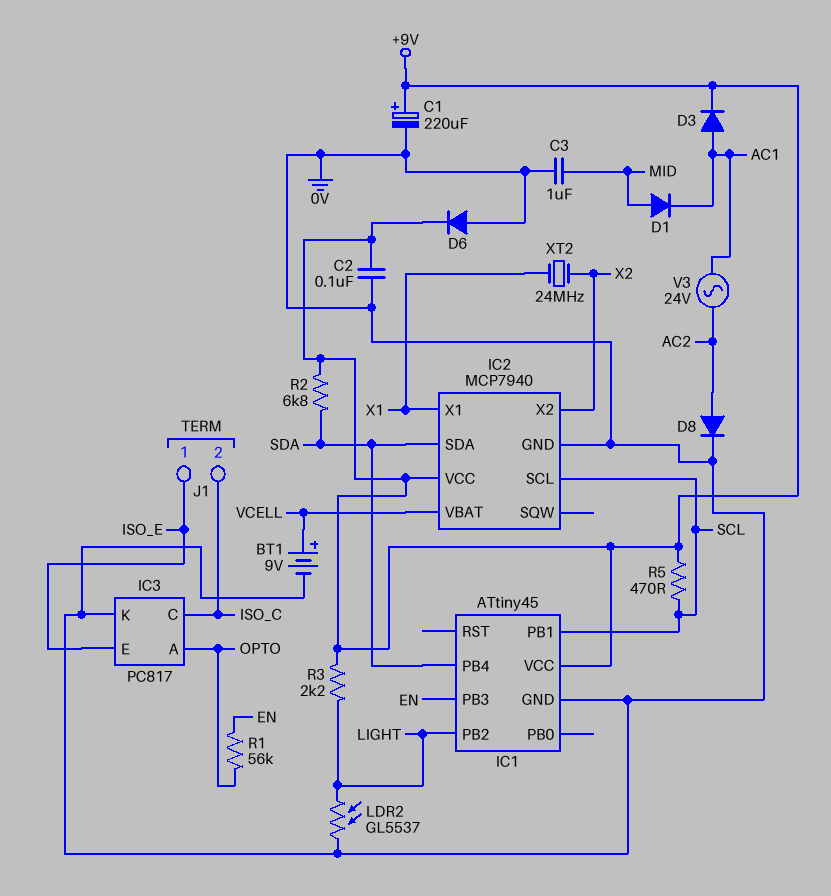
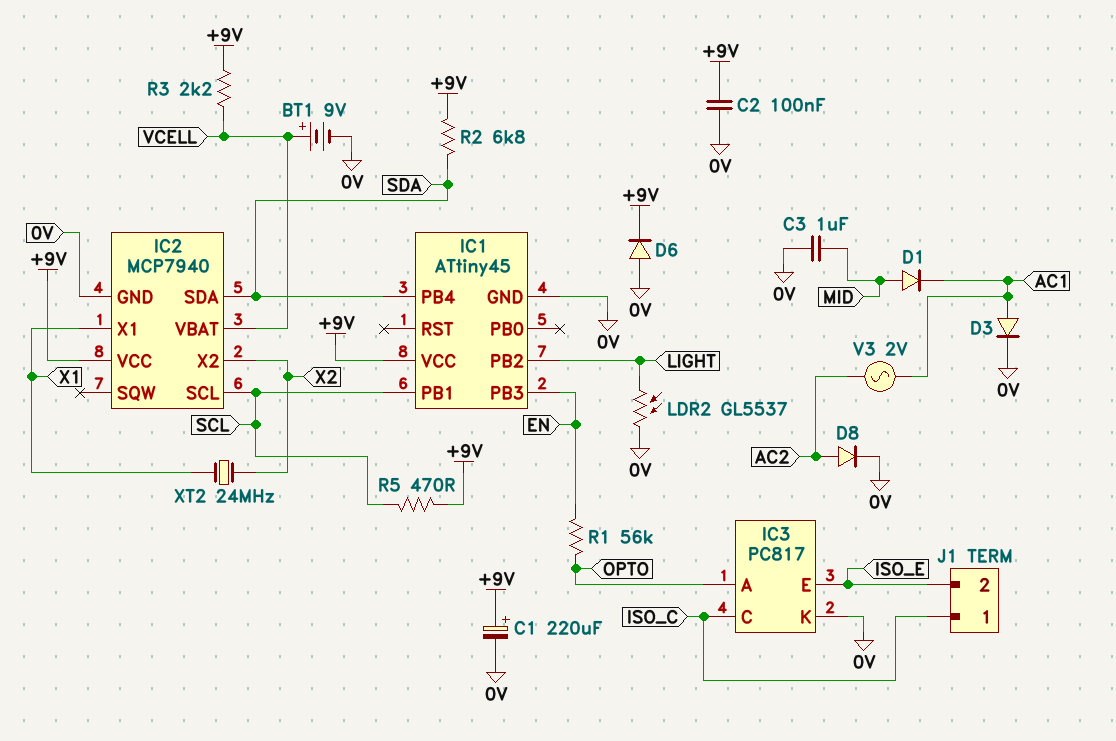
D3: diode (A AC1, K +9V) -> diode (A AC1, K 0V)
J1 pin 1: ISO_E -> ISO_C
J1 pin 2: ISO_C -> ISO_E
R3: 2.2k (+9V, LIGHT) -> 2.2k (+9V, VCELL)
V3: AC 24V (AC1, AC2) -> AC 2V (AC1, AC2)

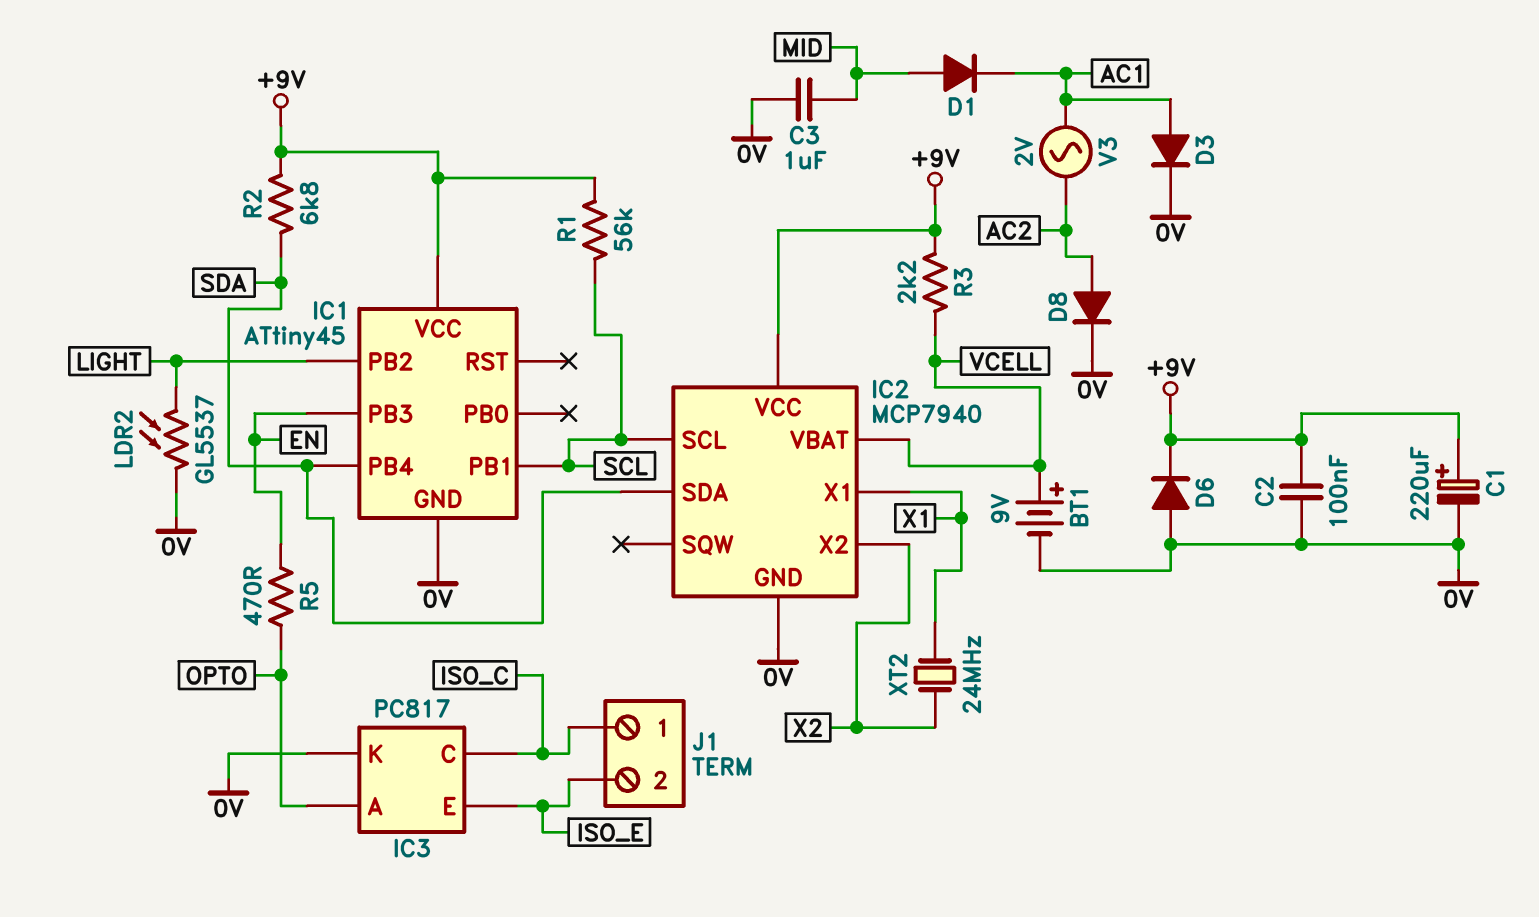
R1: 56k (EN, OPTO) -> 56k (+9V, SCL)
R5: 470 (+9V, SCL) -> 470 (EN, OPTO)

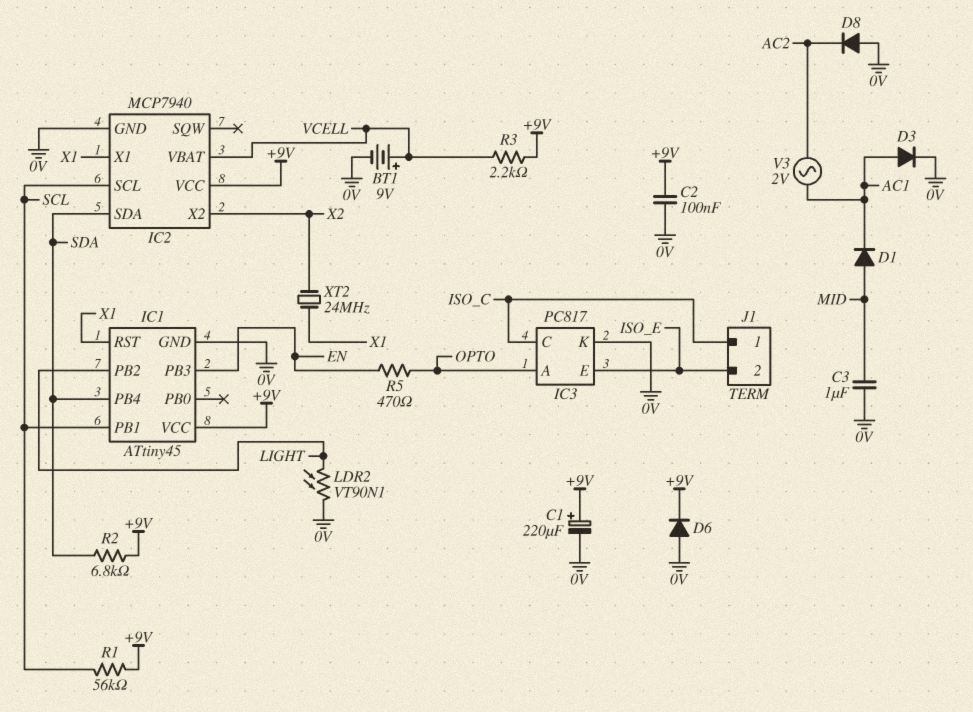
D8: diode (A AC2, K 0V) -> diode (A 0V, K AC2)
IC1 pin RST: none -> X1
LDR2: GL5537 (0V, LIGHT) -> VT90N1 (0V, LIGHT)

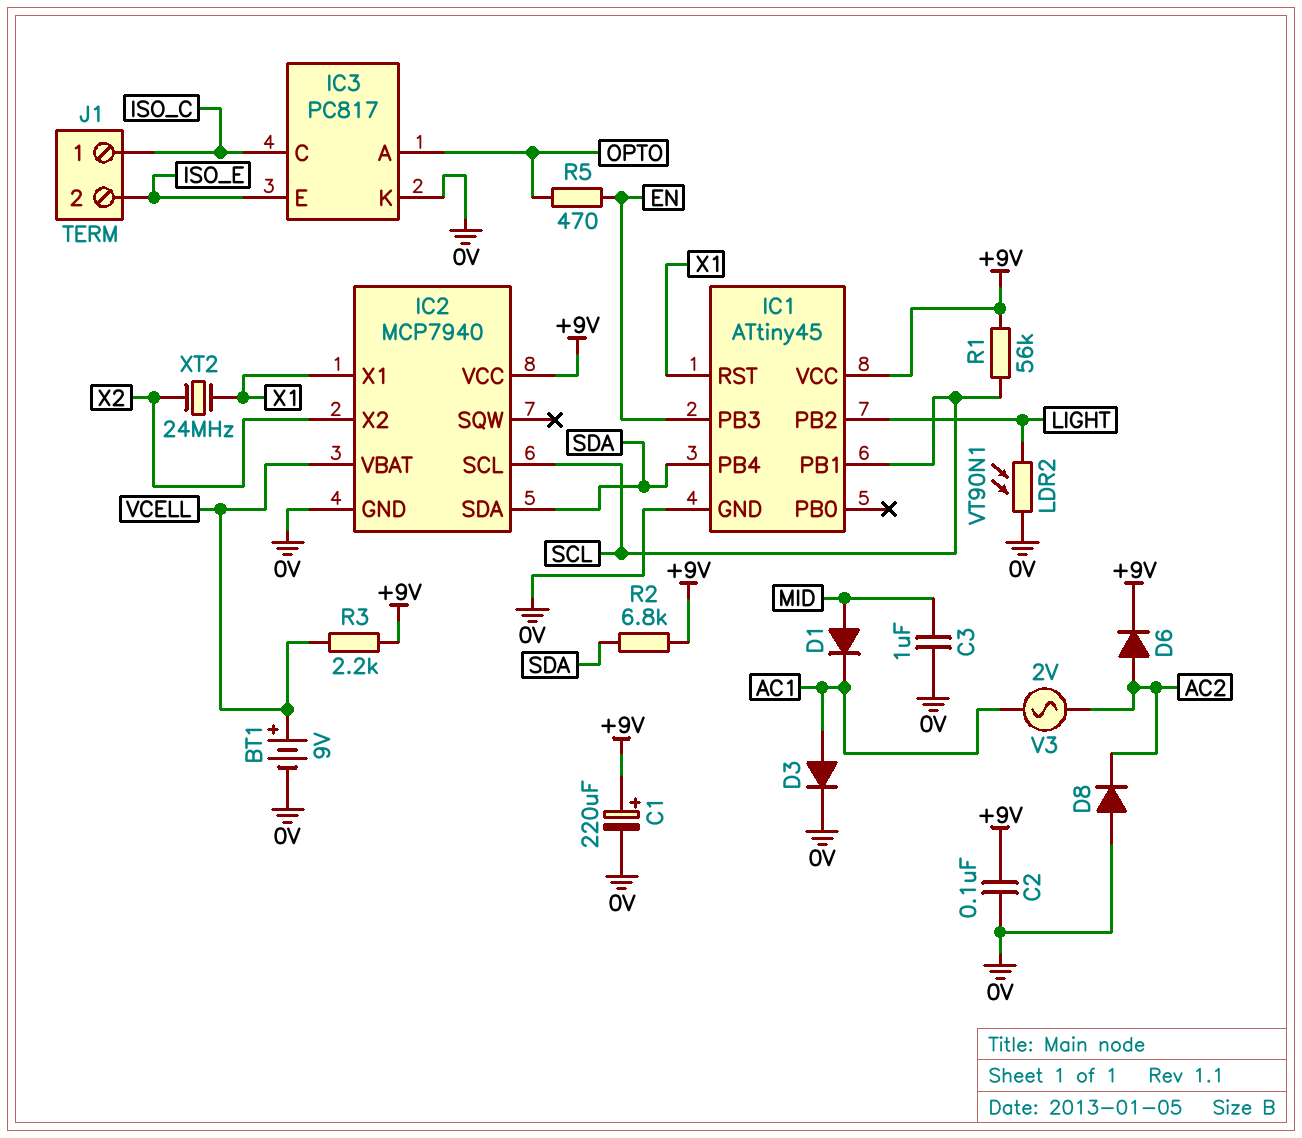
D6: diode (A 0V, K +9V) -> diode (A AC2, K +9V)

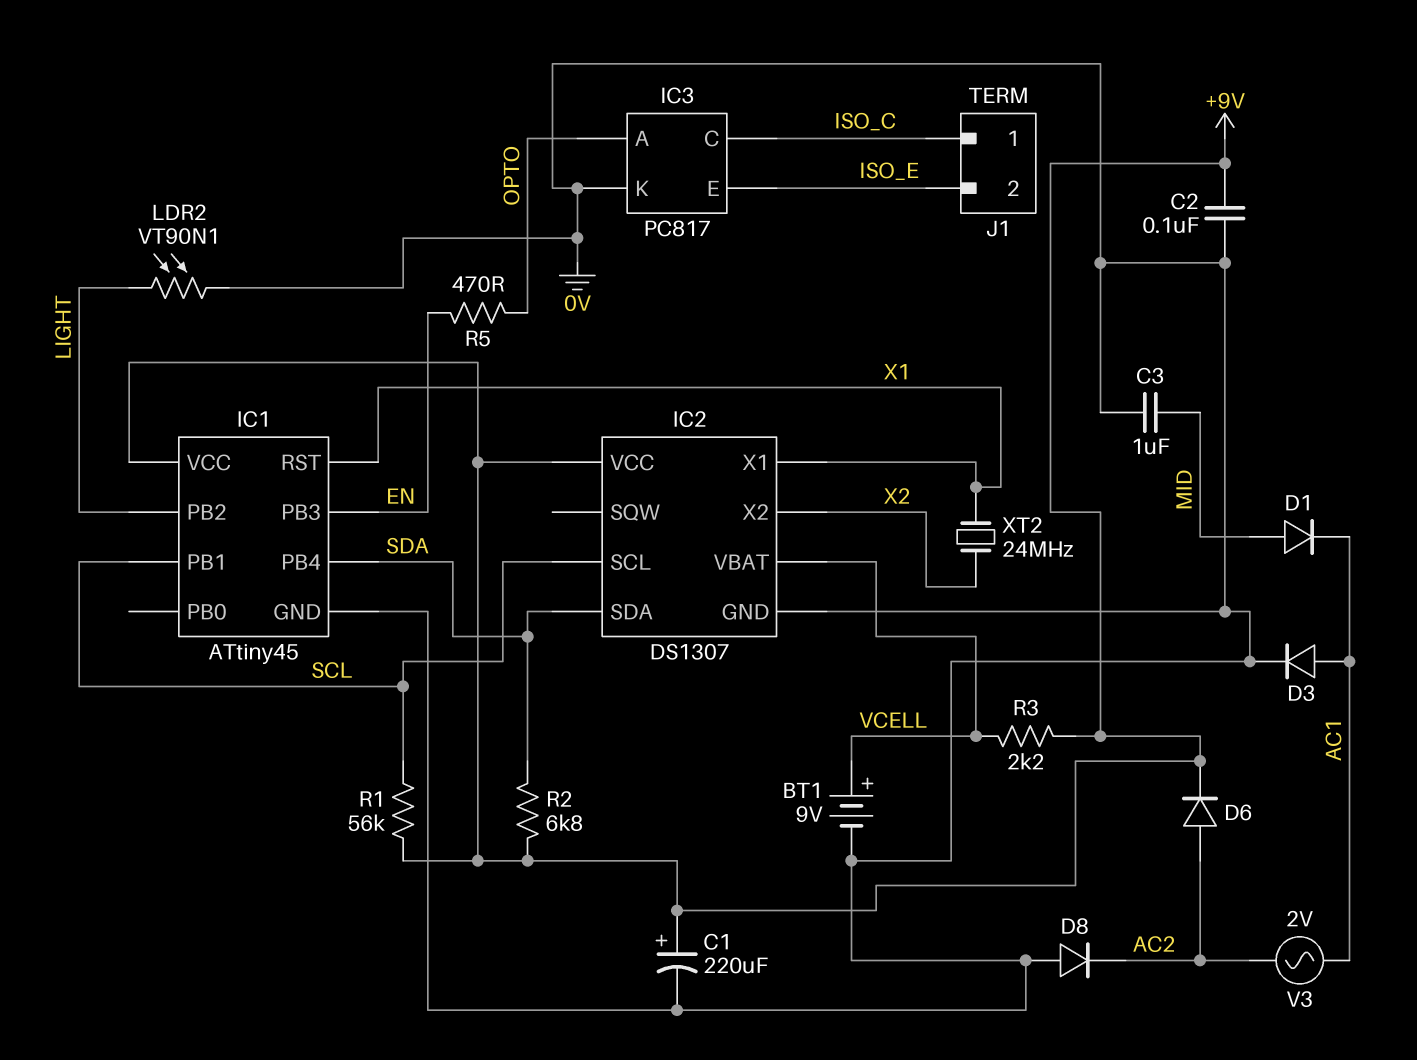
IC2: MCP7940 -> DS1307

